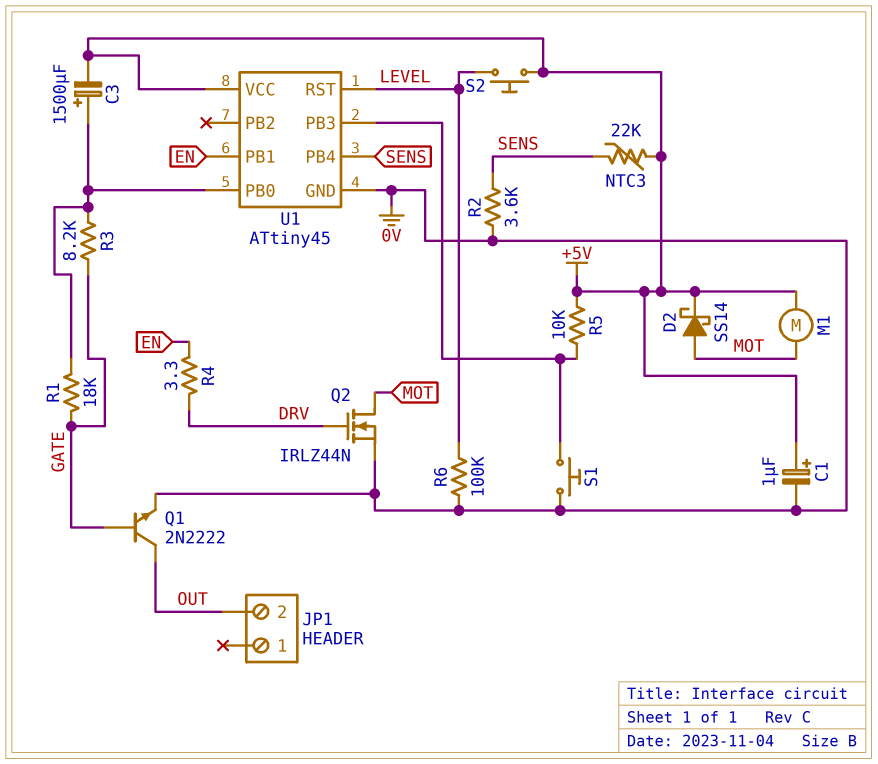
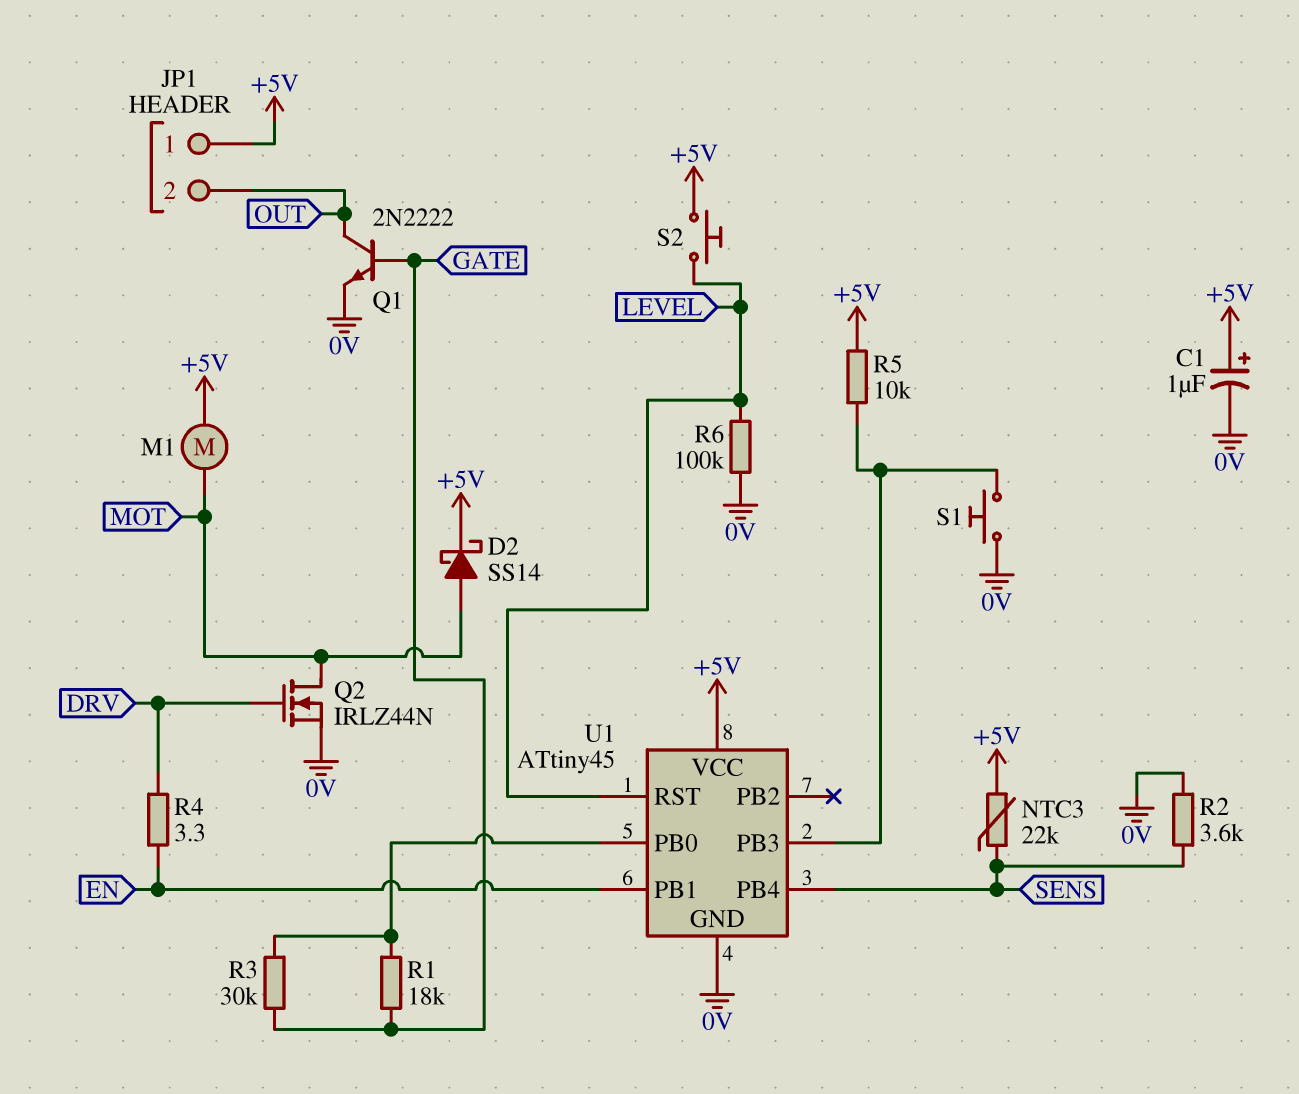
C3: 1500uF (plus U1/PB0, minus +5V) -> none
JP1 pin 1: none -> +5V
R3: 8.2k (GATE, U1/PB0) -> 30k (GATE, U1/PB0)

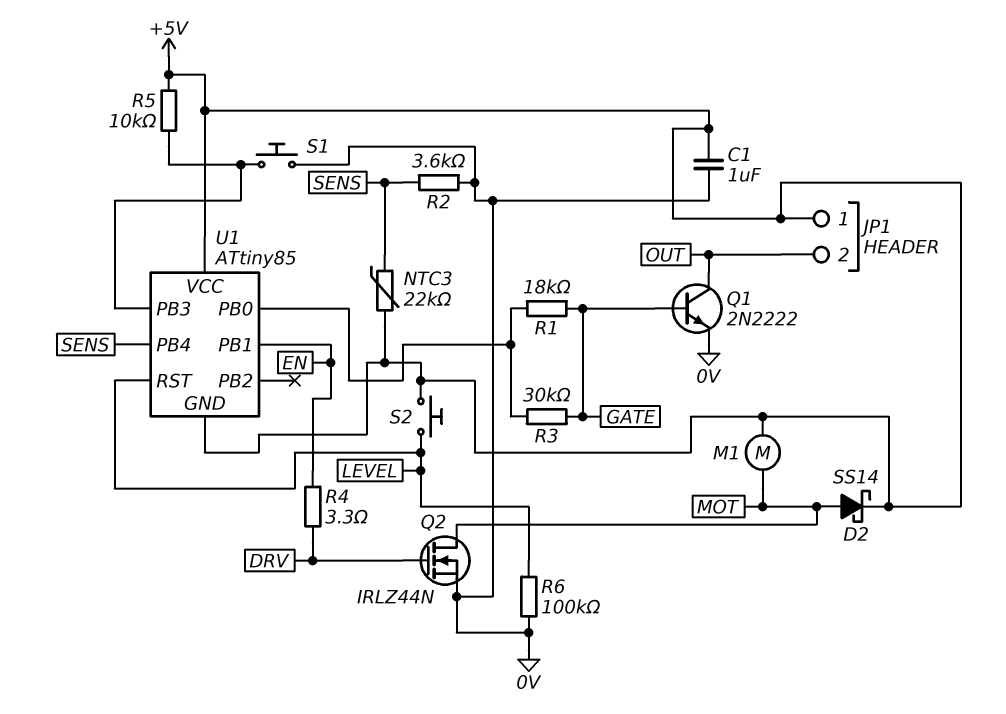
C1: 1uF (plus +5V, minus 0V) -> 1uF (+5V, 0V)
U1: ATtiny45 -> ATtiny85
U1 pin GND: 0V -> +5V

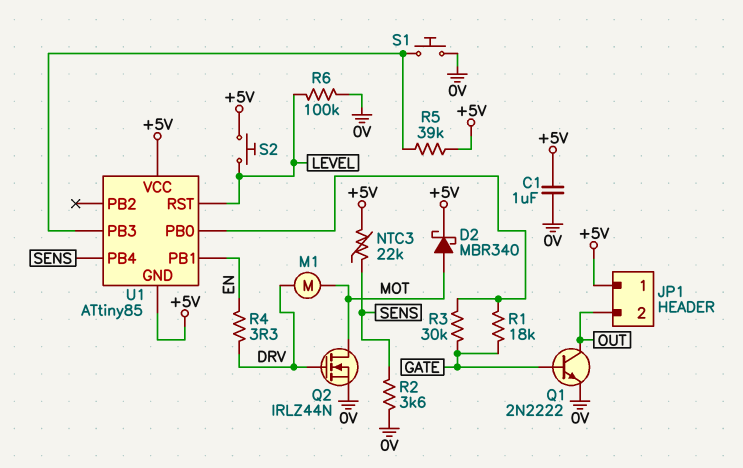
D2: schottky SS14 (A MOT, K +5V) -> schottky MBR340 (A MOT, K +5V)
M1: motor (+5V, MOT) -> motor (DRV, MOT)
R5: 10k (+5V, U1/PB3) -> 39k (+5V, U1/PB3)

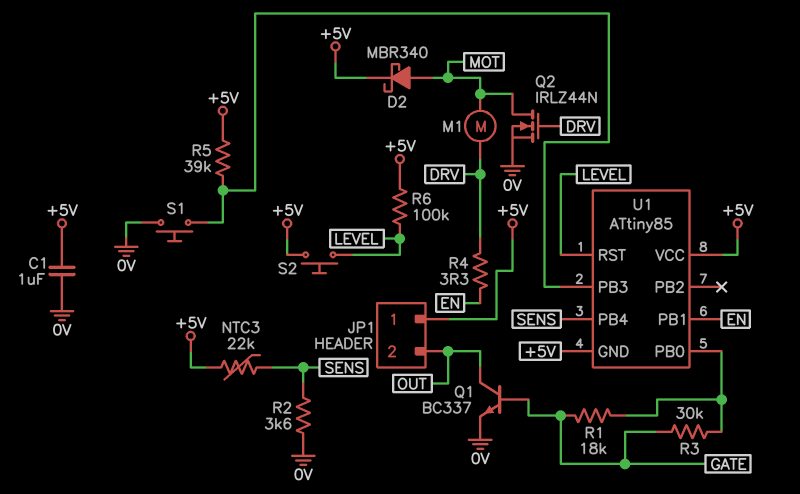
Q1: NPN 2N2222 (B GATE, C OUT, E 0V) -> NPN BC337 (B GATE, C OUT, E 0V)
R6: 100k (0V, LEVEL) -> 100k (+5V, LEVEL)

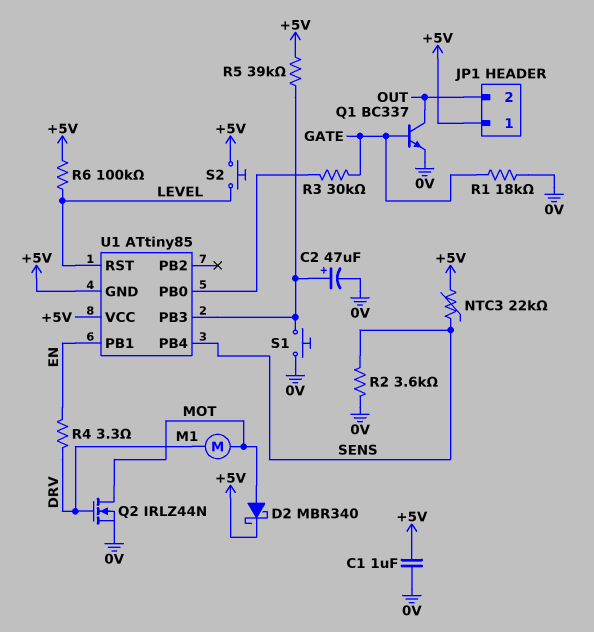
C2: none -> 47uF (plus U1/PB3, minus 0V)
R1: 18k (GATE, U1/PB0) -> 18k (0V, GATE)

